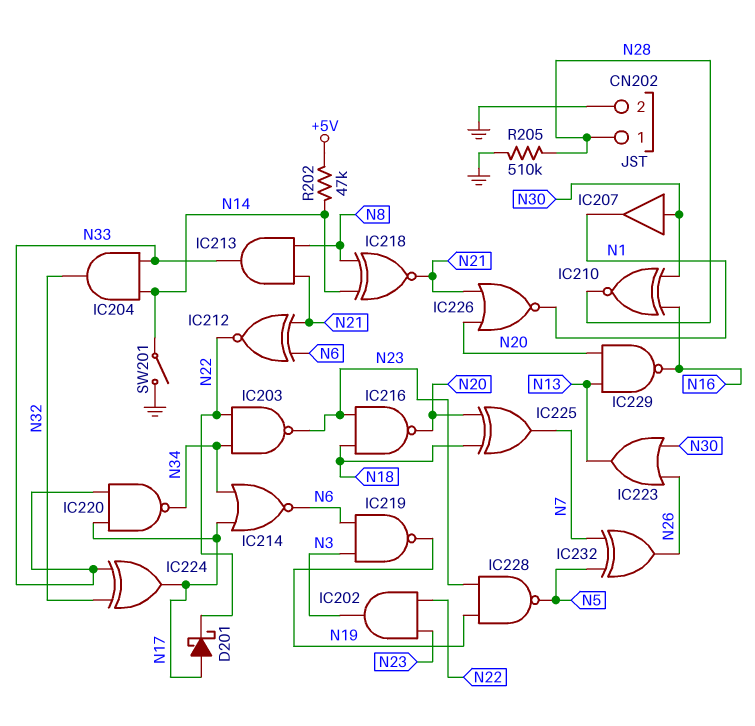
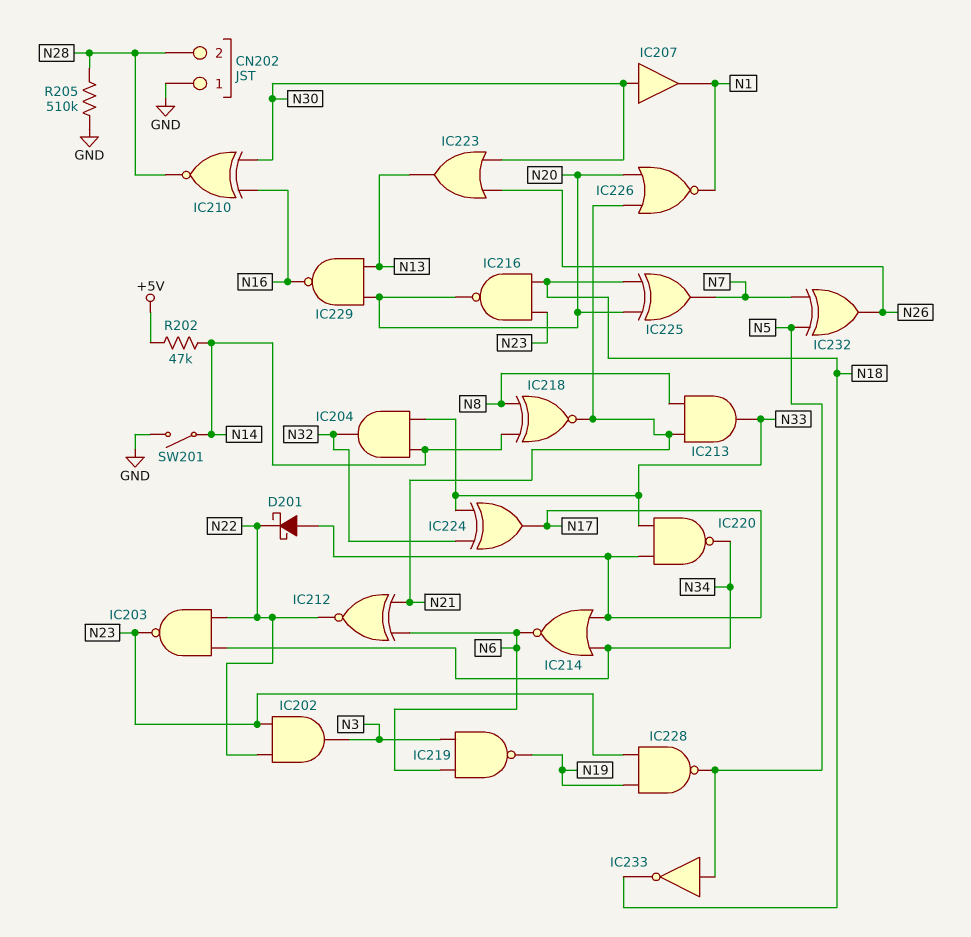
CN202 pin 1: N28 -> GND
CN202 pin 2: GND -> N28
IC233: none -> NOT (in N5, out N18)

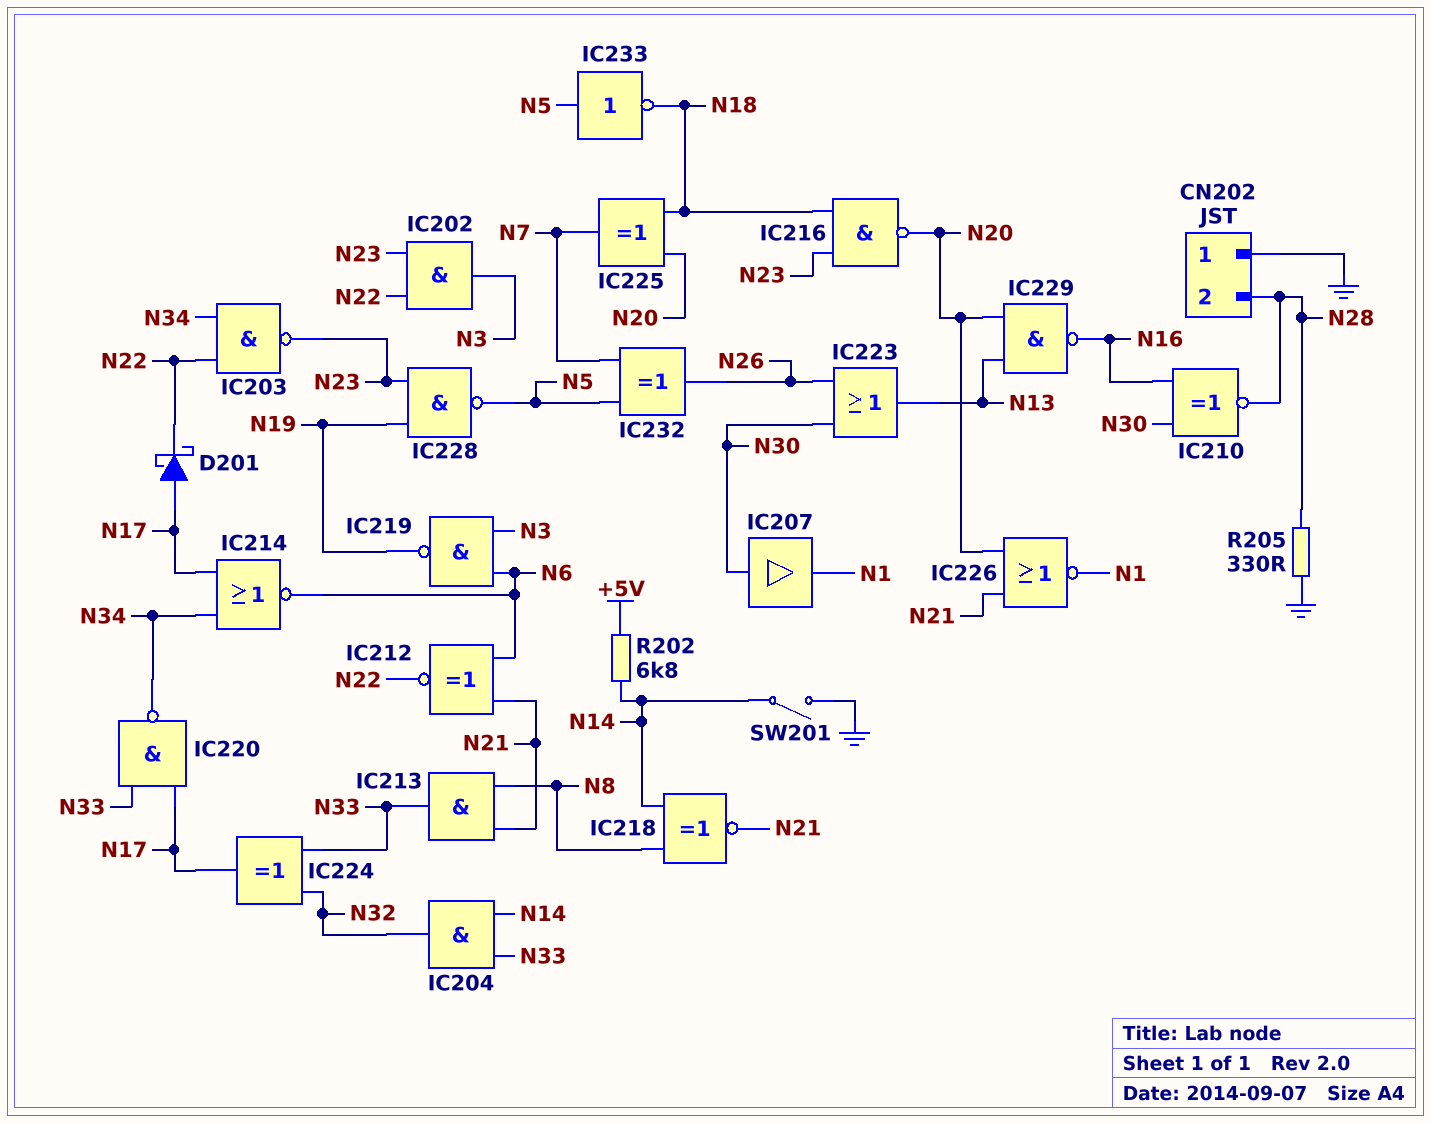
R202: 47k (+5V, N14) -> 6.8k (+5V, N14)
R205: 510k (GND, N28) -> 330 (GND, N28)

